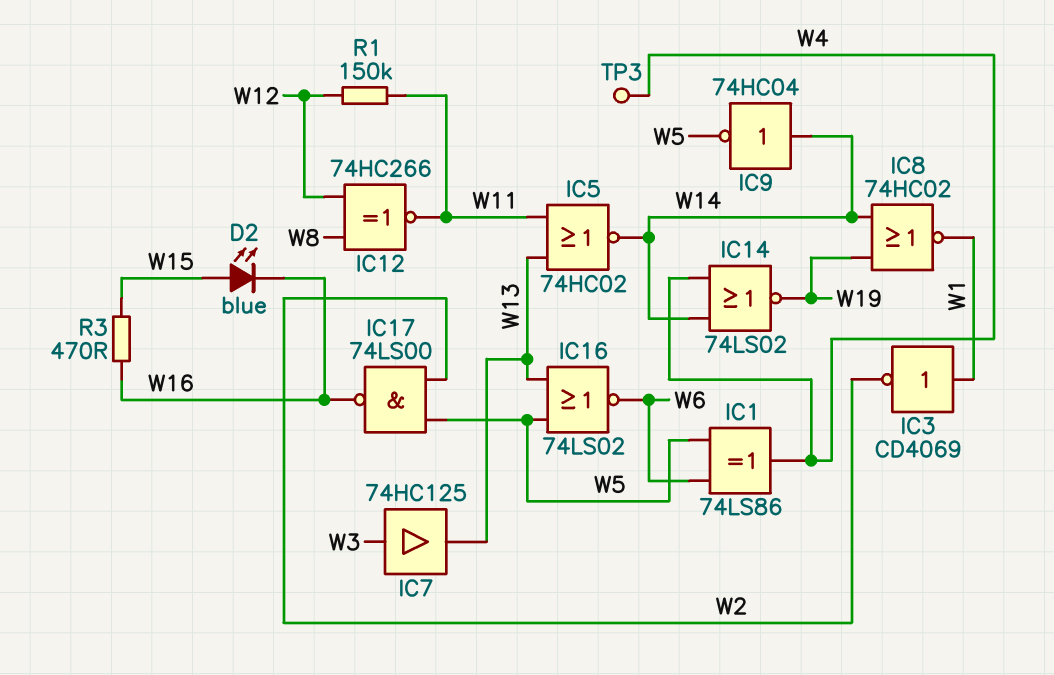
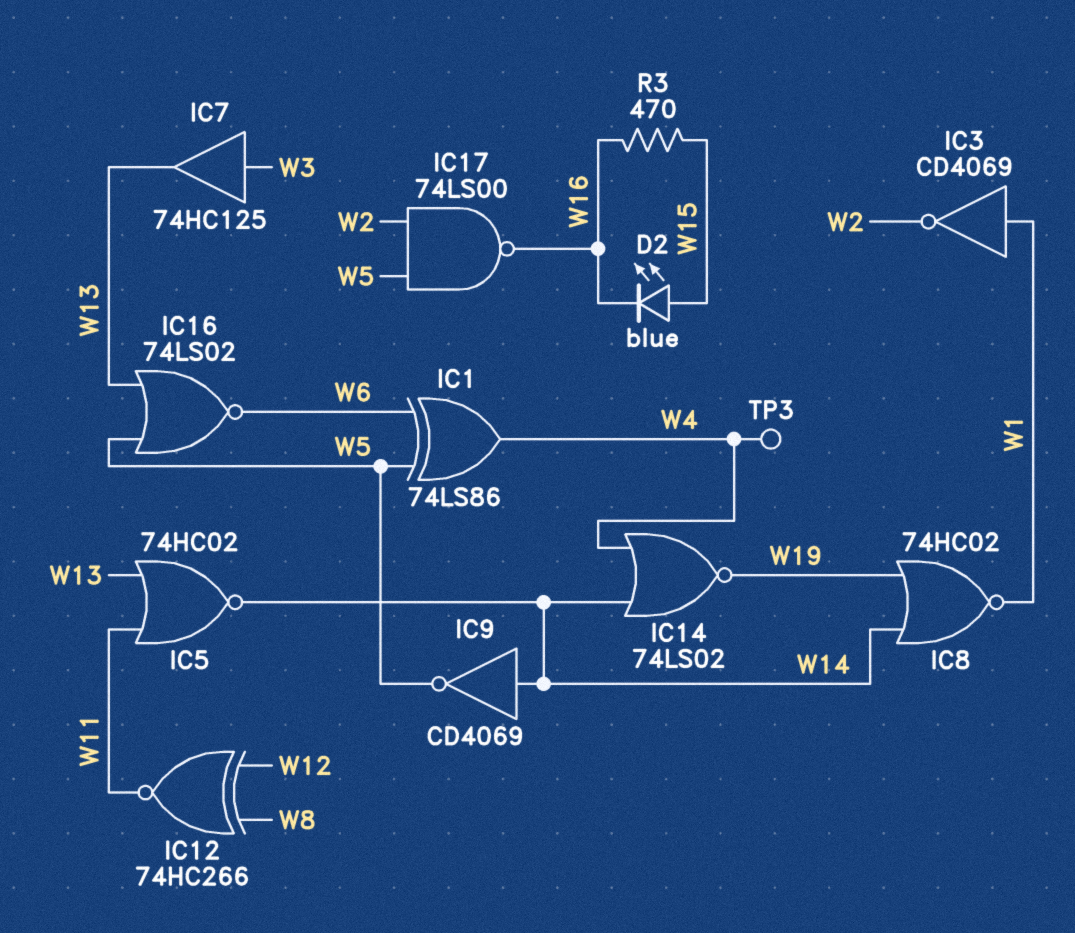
IC9: NOT 74HC04 (in W14, out W5) -> NOT CD4069 (in W14, out W5)
R1: 150k (W11, W12) -> none

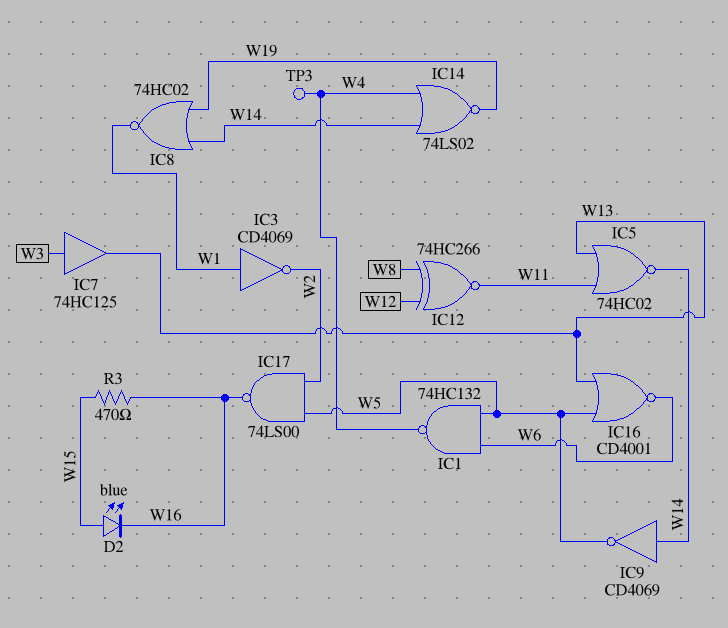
IC1: XOR 74LS86 (in W5, in W6, out W4) -> NAND 74HC132 (in W5, in W6, out W4)
IC16: NOR 74LS02 (in W5, in W13, out W6) -> NOR CD4001 (in W5, in W13, out W6)

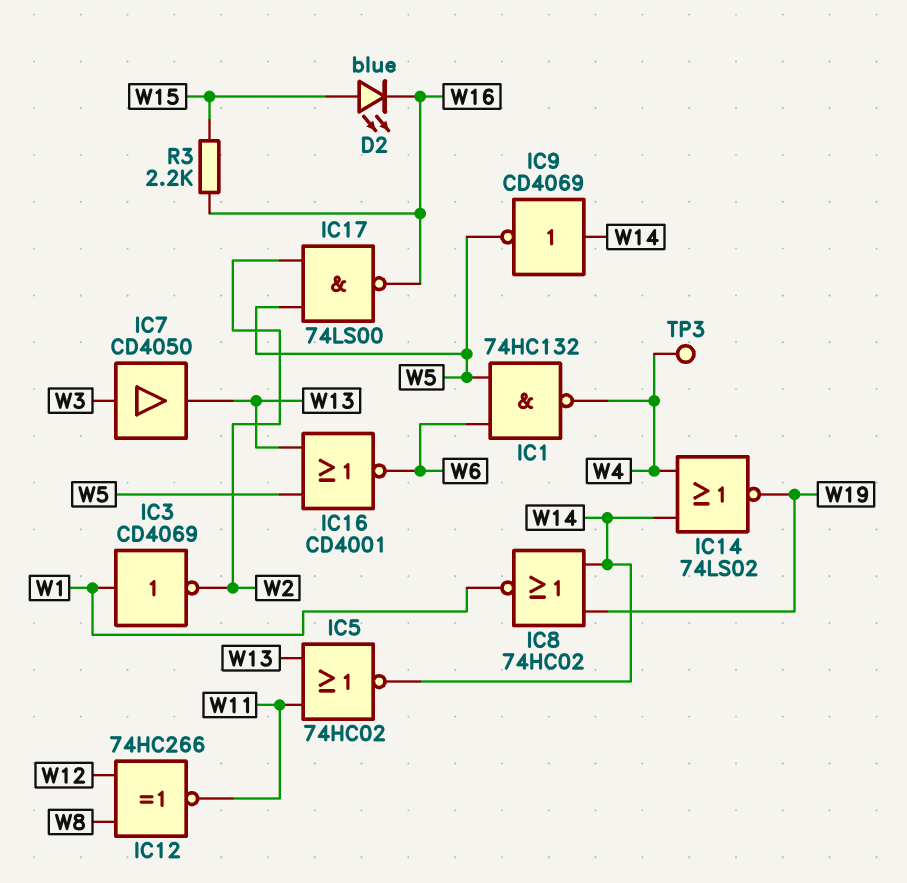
IC7: buffer 74HC125 (in W3, out W13) -> buffer CD4050 (in W3, out W13)
R3: 470 (W15, W16) -> 2.2k (W15, W16)

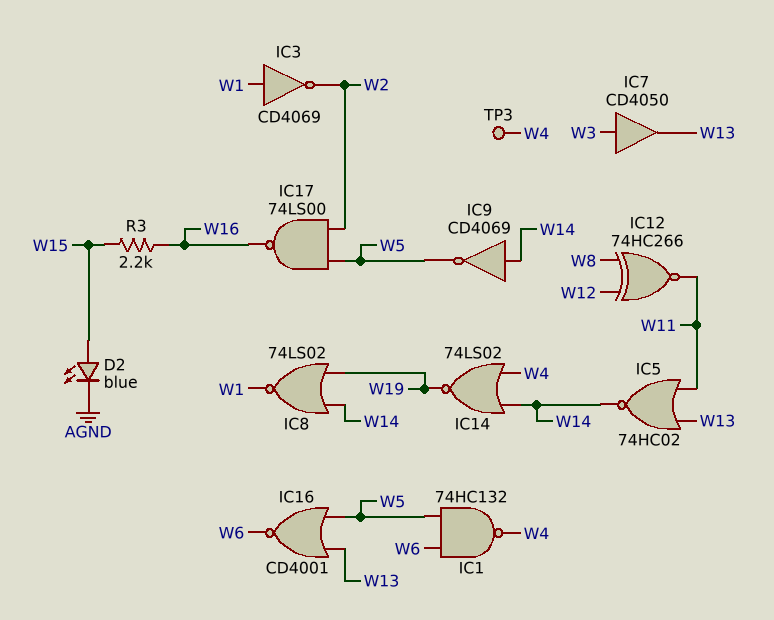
D2: LED blue (A W15, K W16) -> LED blue (A W15, K AGND)
IC8: NOR 74HC02 (in W14, in W19, out W1) -> NOR 74LS02 (in W14, in W19, out W1)

